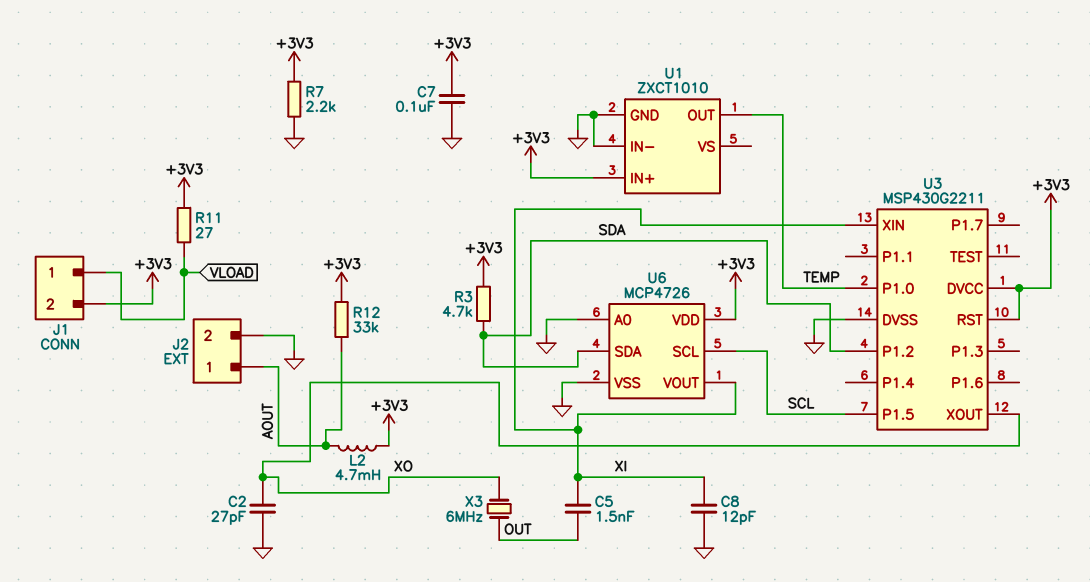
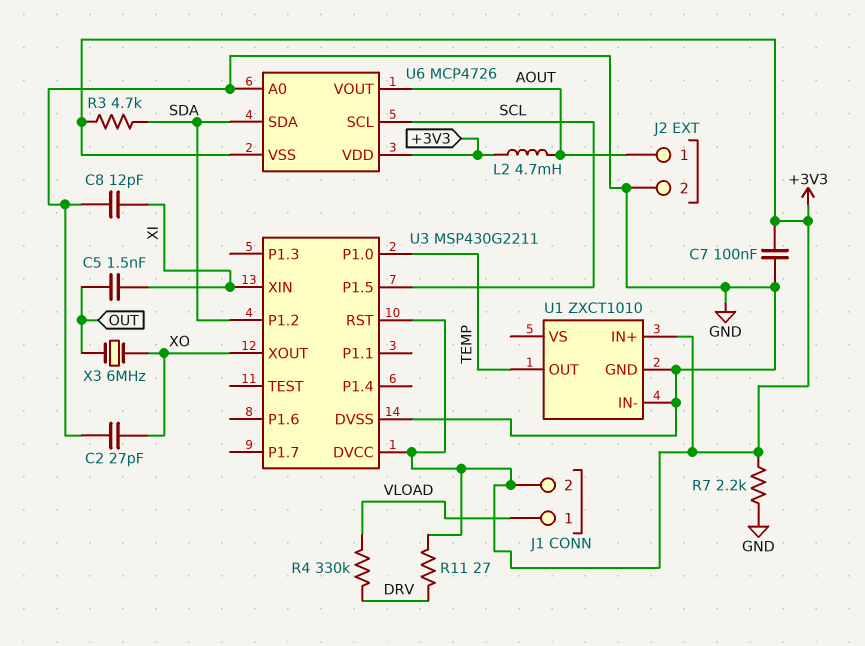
R4: none -> 330k (DRV, VLOAD)
R11: 27 (+3V3, VLOAD) -> 27 (+3V3, DRV)
R12: 33k (+3V3, AOUT) -> none
U6 pin VOUT: XI -> AOUT
U6 pin VSS: GND -> +3V3

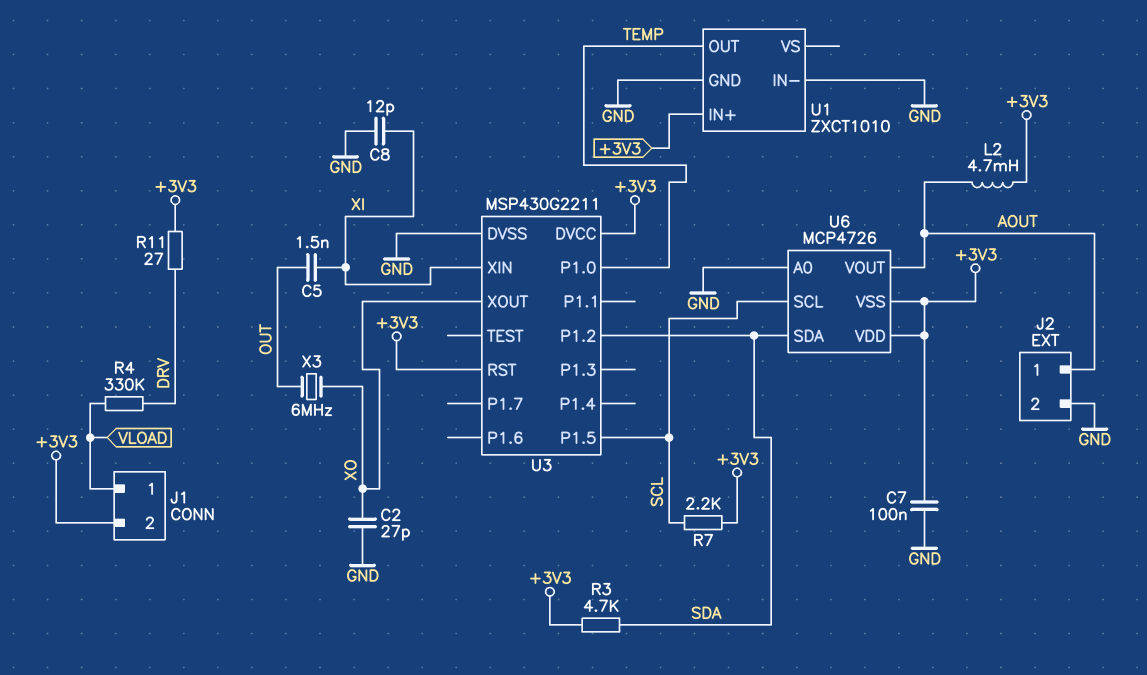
R7: 2.2k (+3V3, GND) -> 2.2k (+3V3, SCL)

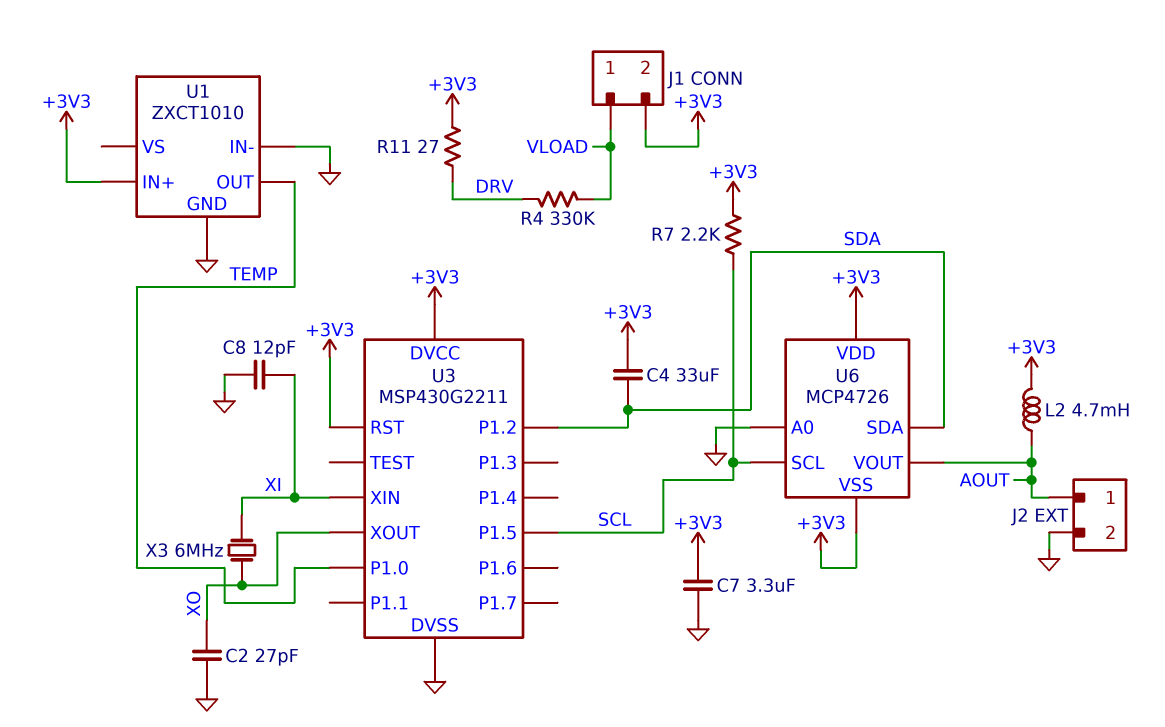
C4: none -> 33uF (+3V3, SDA)
C5: 1.5nF (OUT, XI) -> none
C7: 100nF (+3V3, GND) -> 3.3uF (+3V3, GND)
R3: 4.7k (+3V3, SDA) -> none
X3: 6MHz (OUT, XO) -> 6MHz (XI, XO)

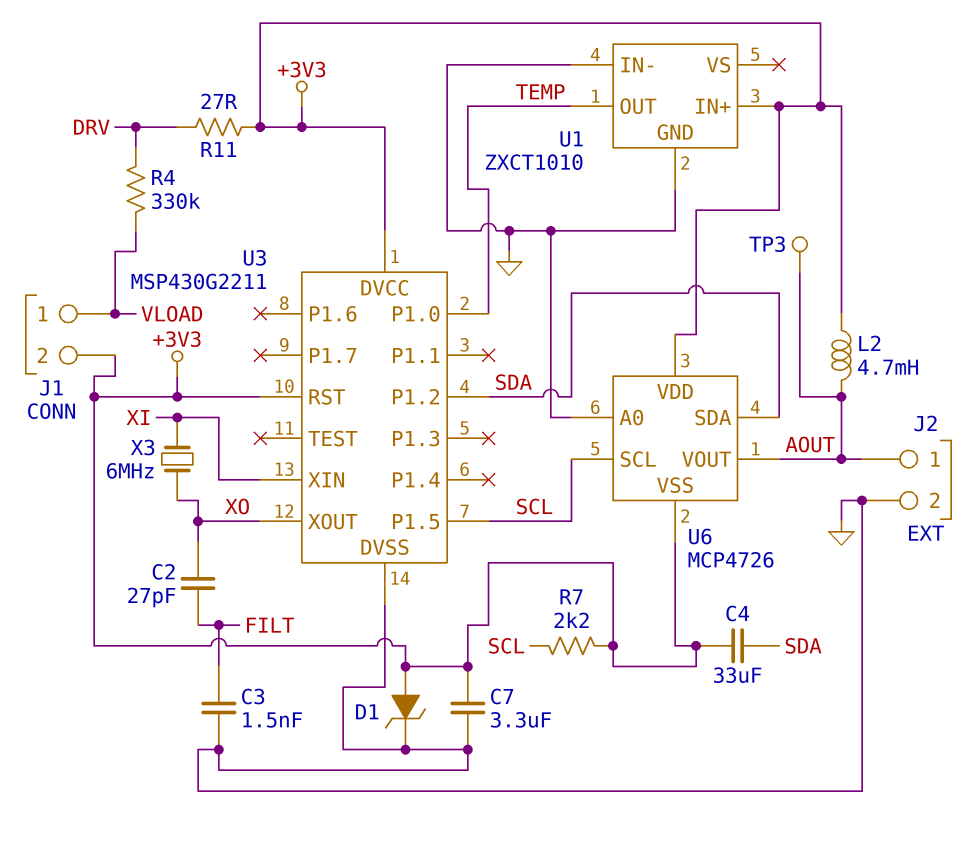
C2: 27pF (GND, XO) -> 27pF (FILT, XO)
C3: none -> 1.5nF (FILT, GND)
C8: 12pF (GND, XI) -> none
D1: none -> zener (A +3V3, K GND)
TP3: none -> test point (AOUT)

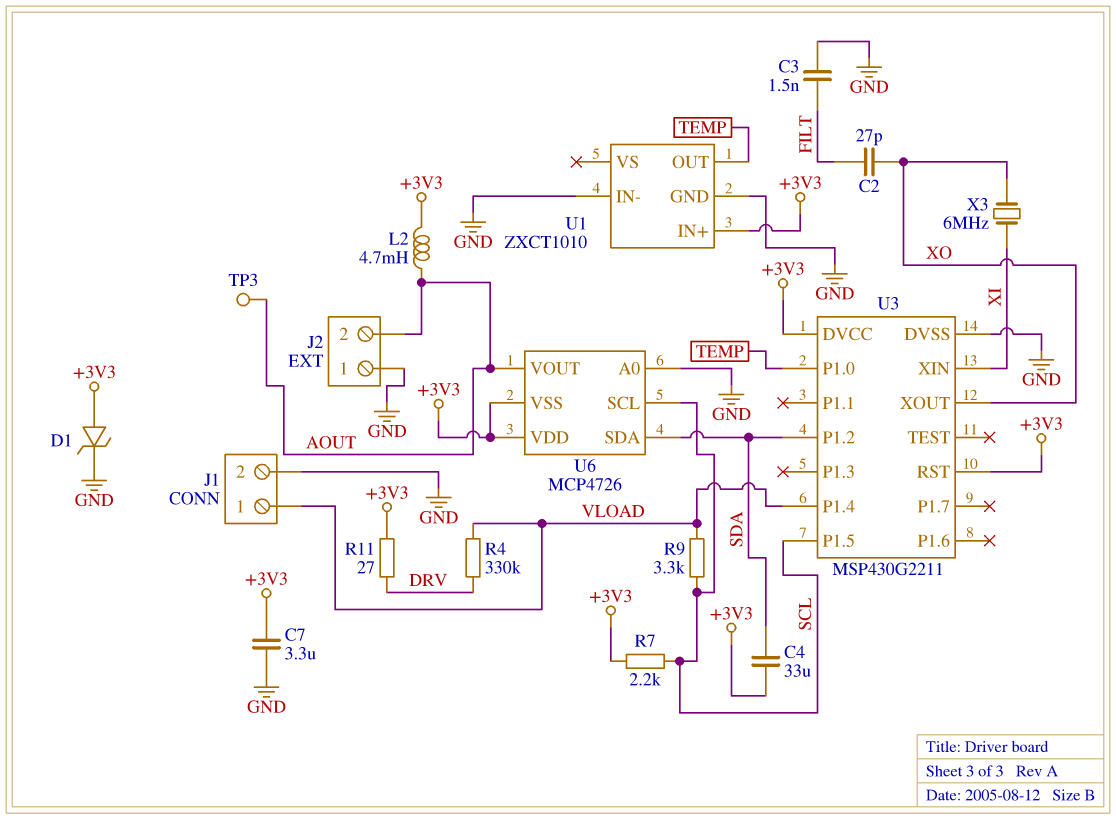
J1 pin 2: +3V3 -> GND
J2 pin 1: AOUT -> GND
J2 pin 2: GND -> AOUT
R9: none -> 3.3k (SCL, VLOAD)
U3 pin P1.4: none -> VLOAD

